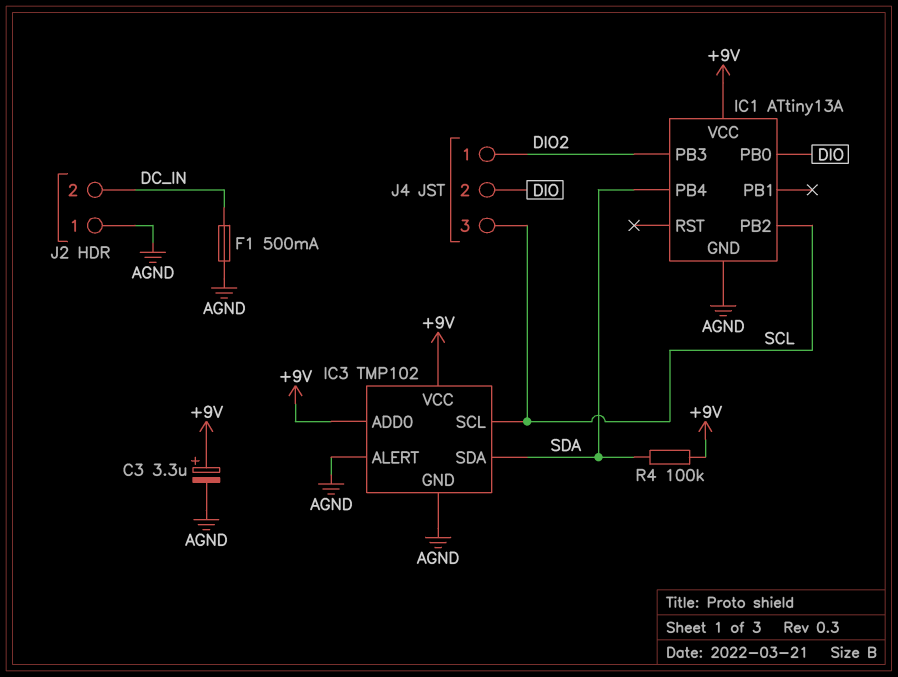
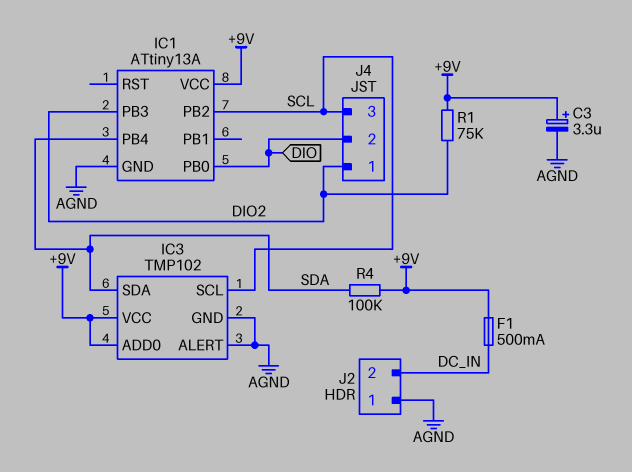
F1: 500mA (AGND, DC_IN) -> 500mA (+9V, DC_IN)
R1: none -> 75k (+9V, DIO2)

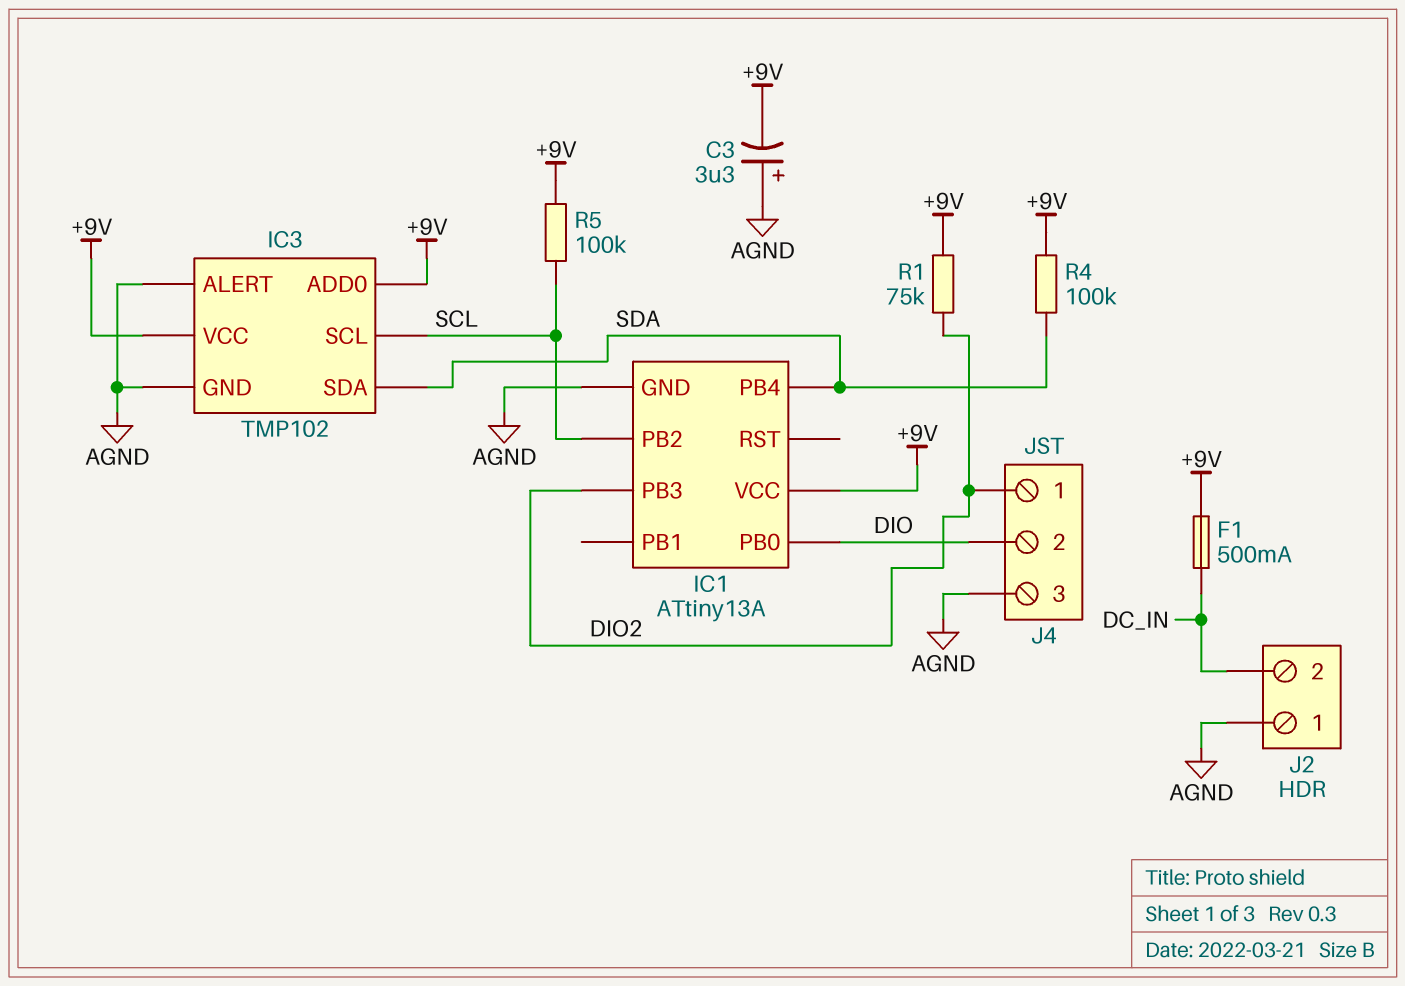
C3: 3.3uF (plus +9V, minus AGND) -> 3.3uF (plus AGND, minus +9V)
J4 pin 3: SCL -> AGND
R5: none -> 100k (+9V, SCL)

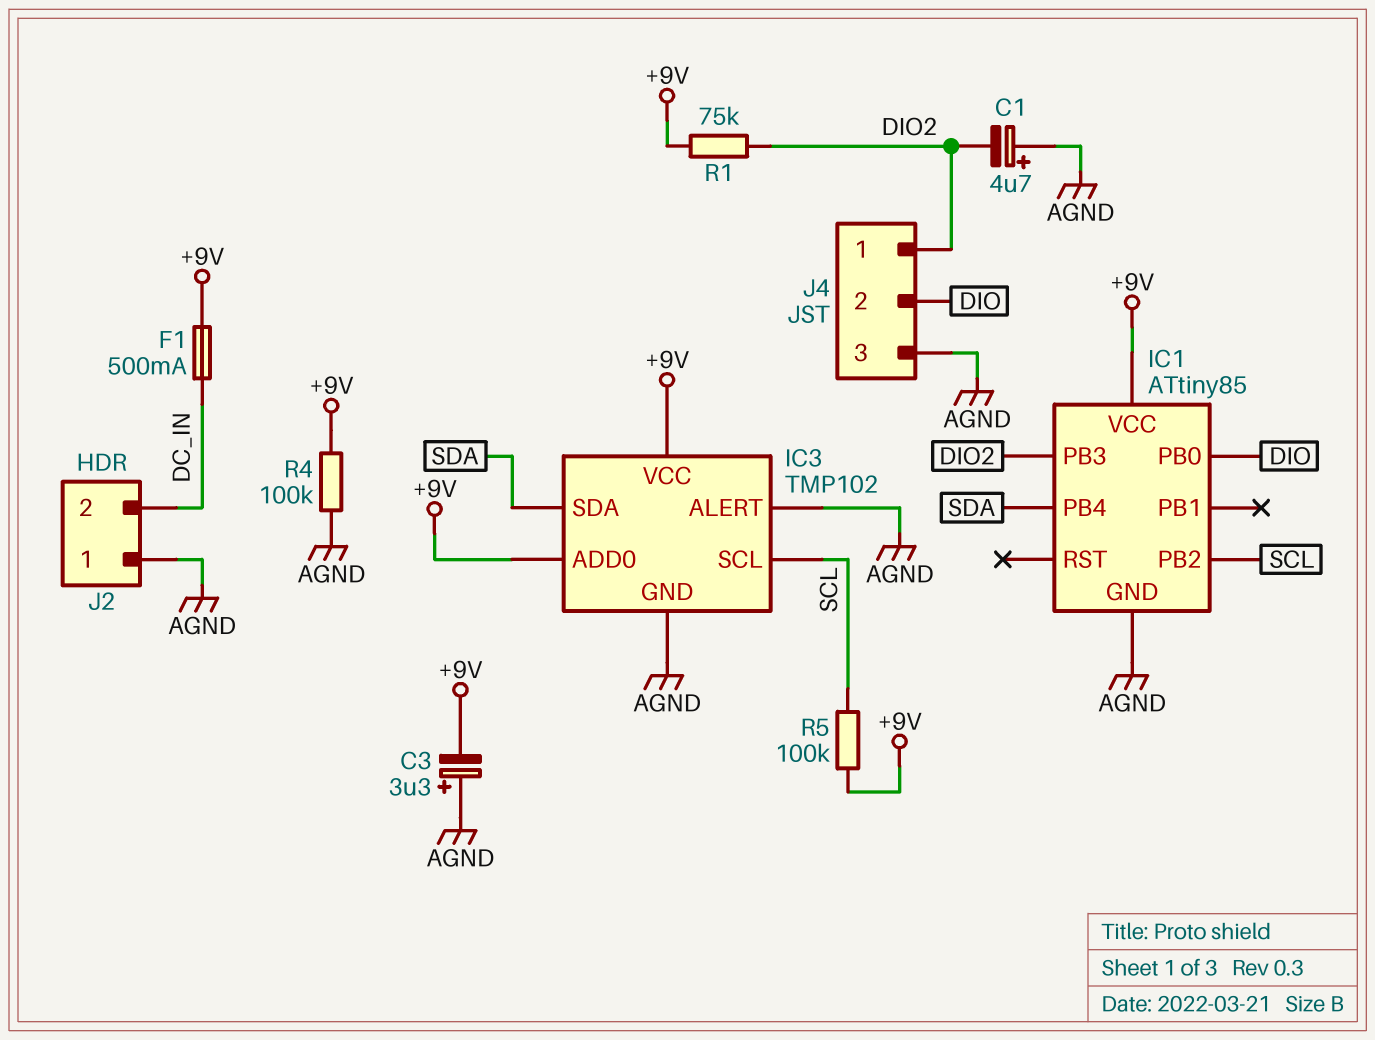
C1: none -> 4.7uF (plus AGND, minus DIO2)
IC1: ATtiny13A -> ATtiny85
R4: 100k (+9V, SDA) -> 100k (+9V, AGND)

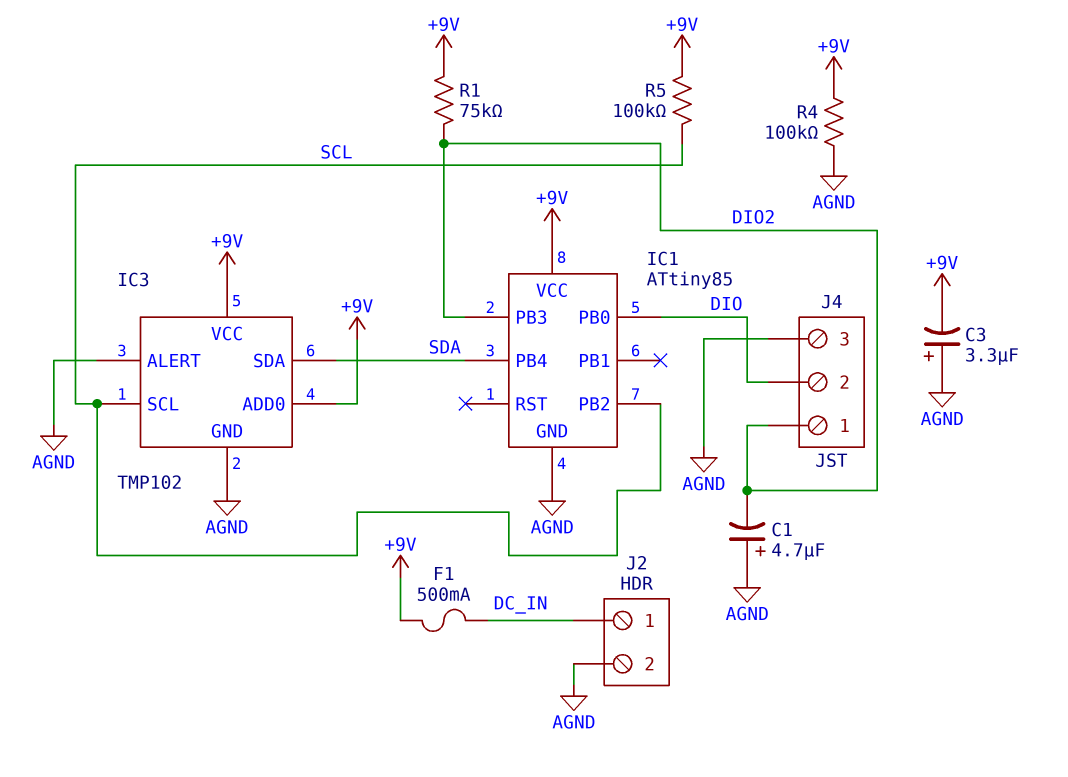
J2 pin 1: AGND -> DC_IN
J2 pin 2: DC_IN -> AGND

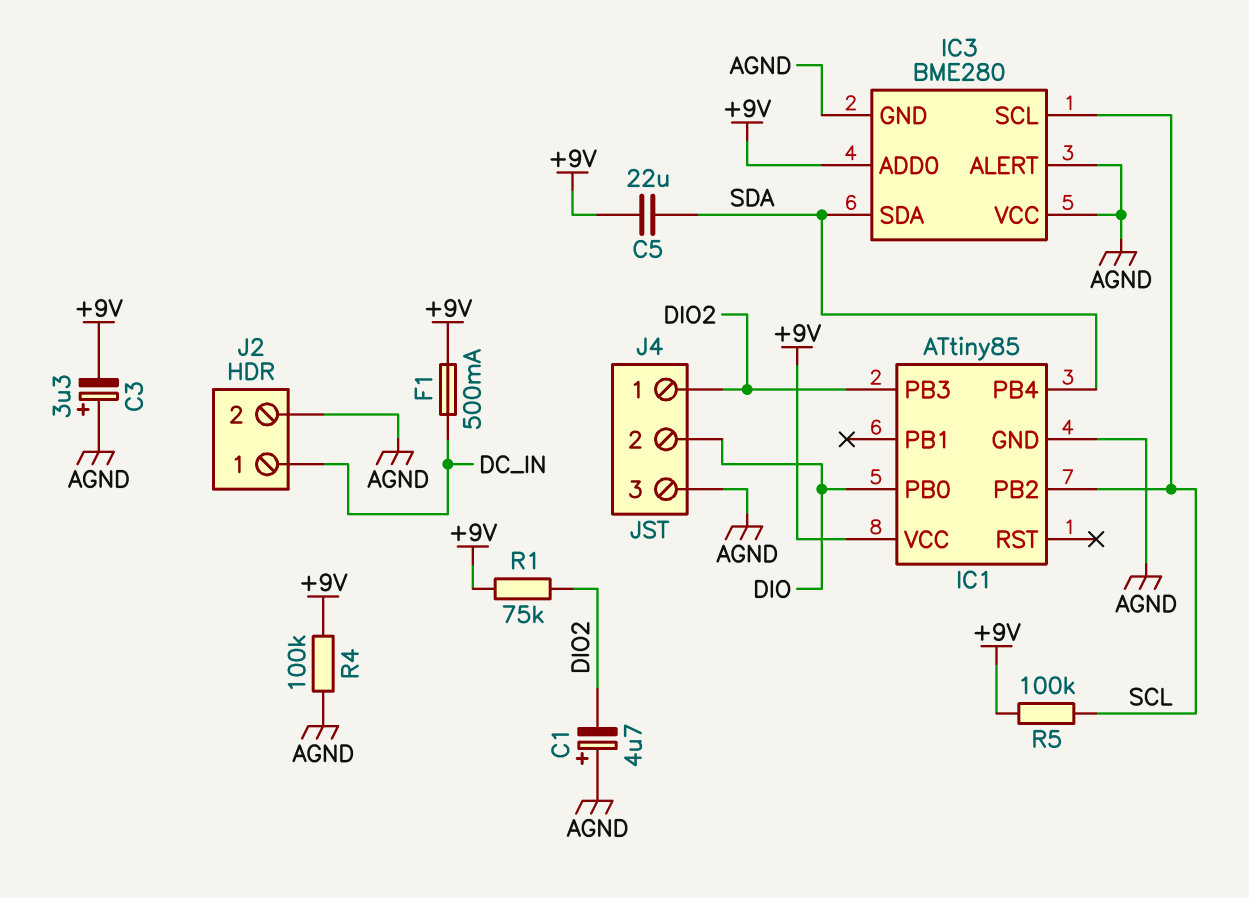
C5: none -> 22uF (+9V, SDA)
IC3: TMP102 -> BME280
IC3 pin VCC: +9V -> AGND

